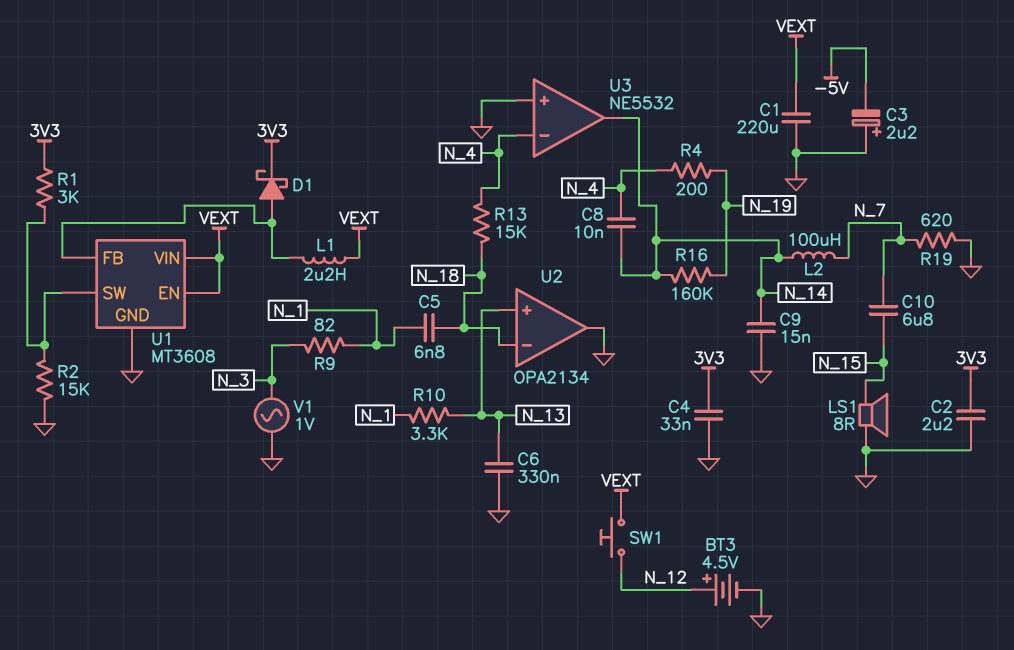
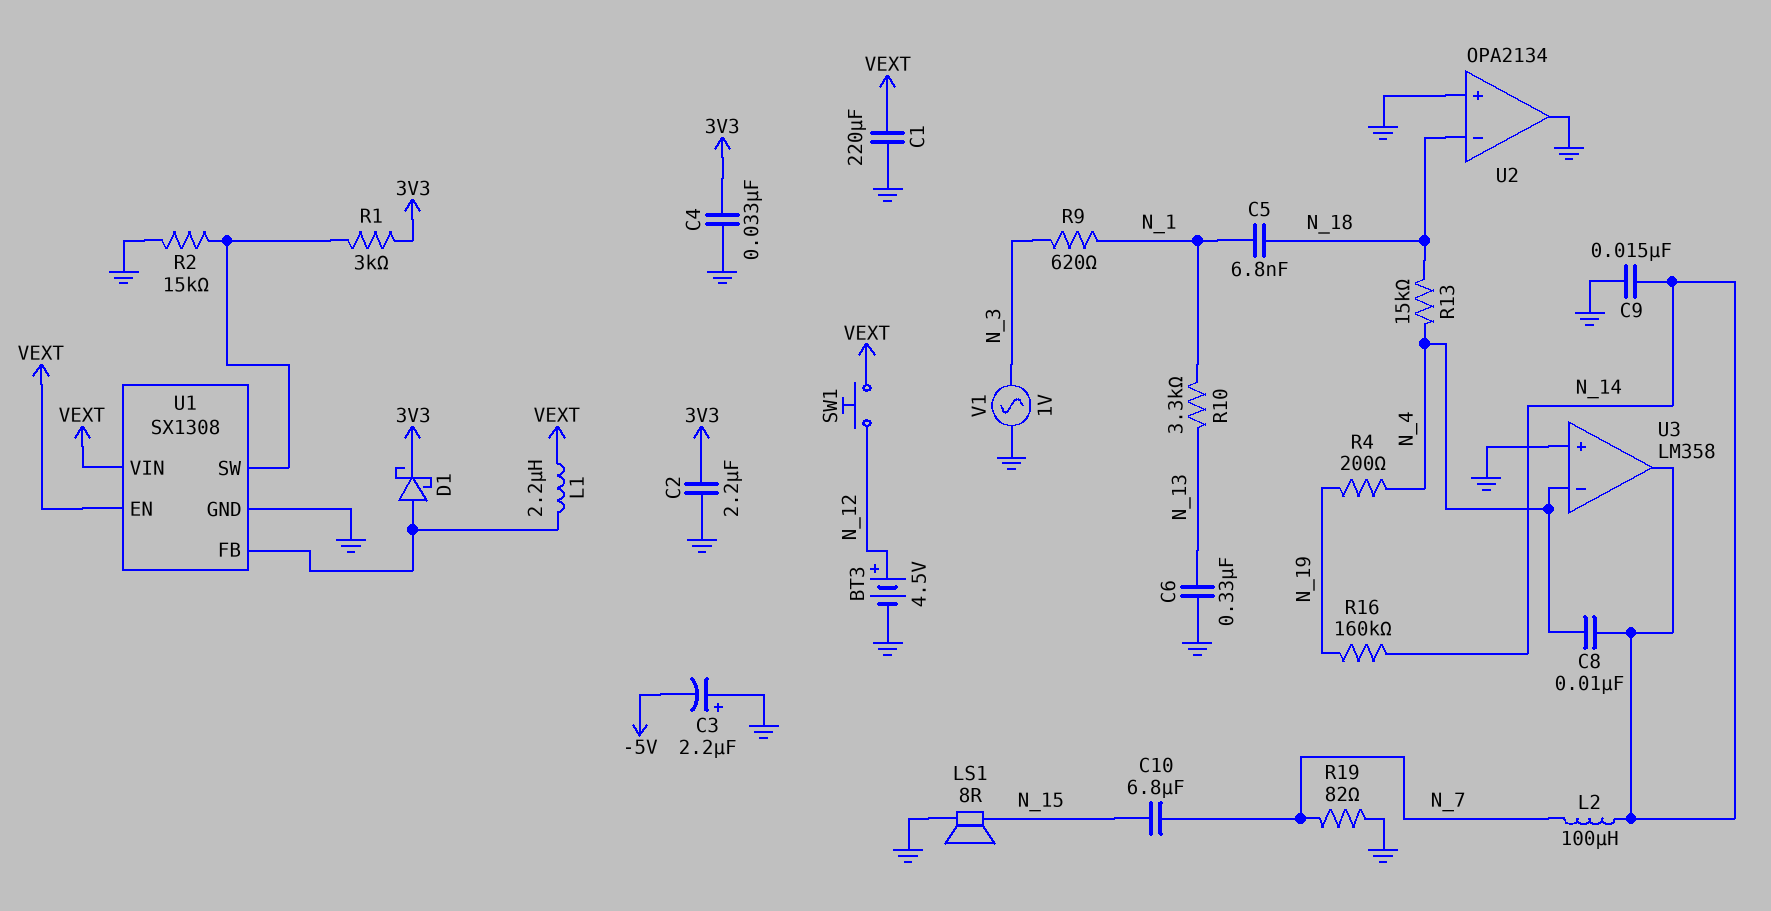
R9: 82 (N_1, N_3) -> 620 (N_1, N_3)
R19: 620 (GND, N_7) -> 82 (GND, N_7)
U1: MT3608 -> SX1308
U2 pin in+: N_13 -> GND
U3: NE5532 -> LM358

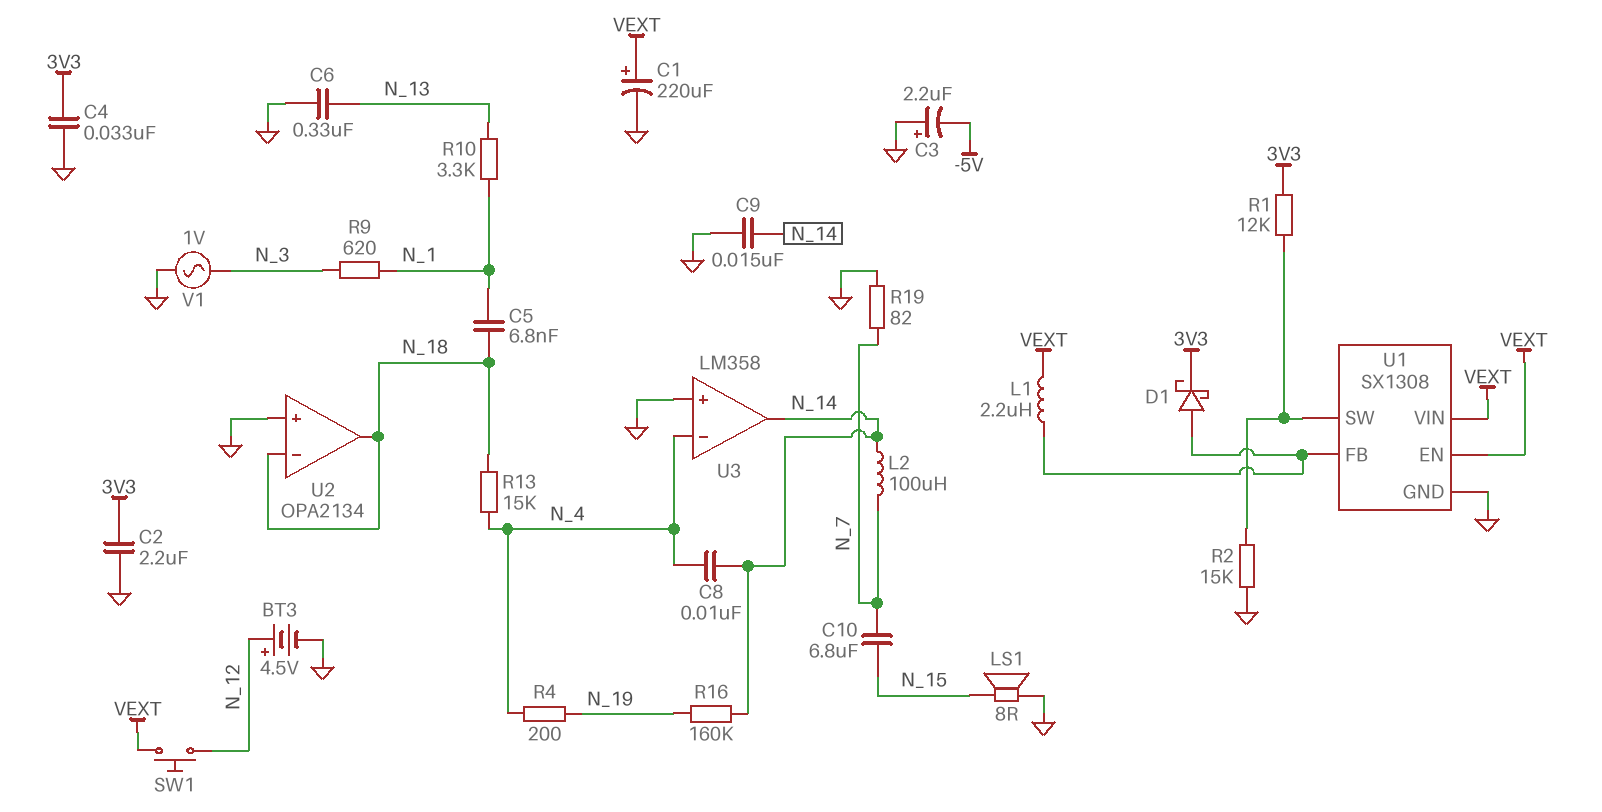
C1: 220uF (GND, VEXT) -> 220uF (plus VEXT, minus GND)
R1: 3k (3V3, U1/SW) -> 12k (3V3, U1/SW)
U2 pin out: GND -> N_18

